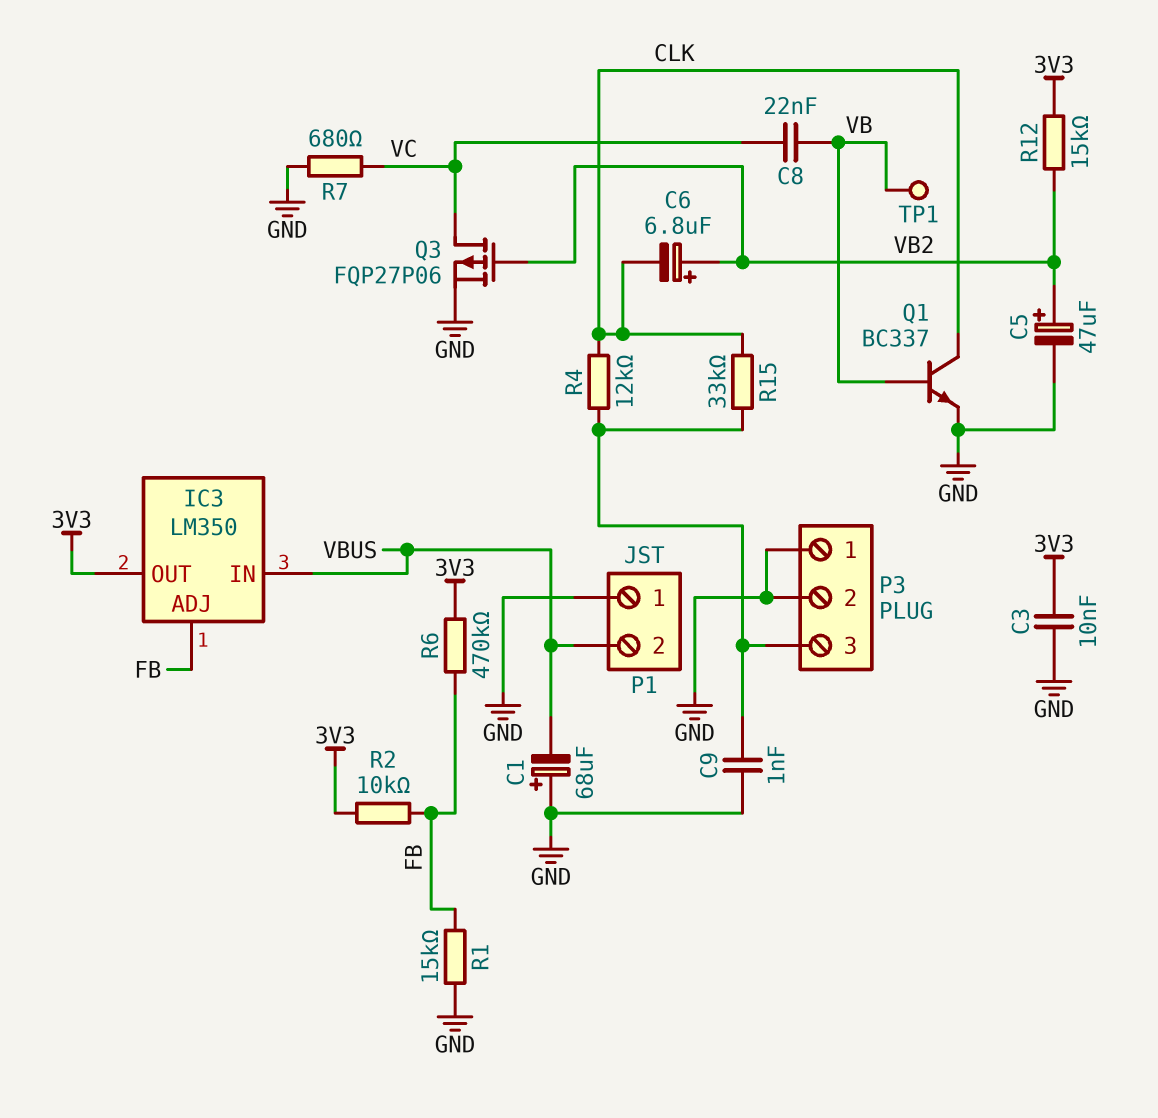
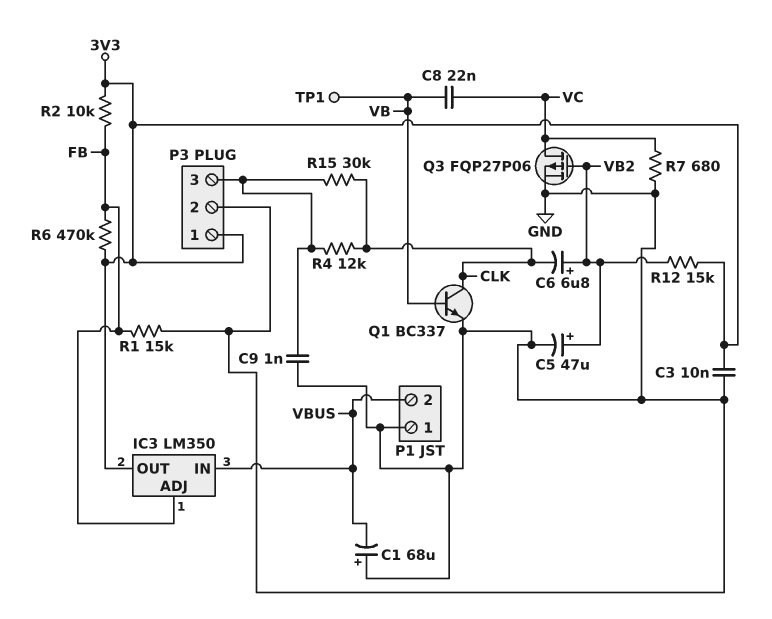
P3 pin 1: GND -> 3V3
R15: 33k (CLK, P3/3) -> 30k (CLK, P3/3)

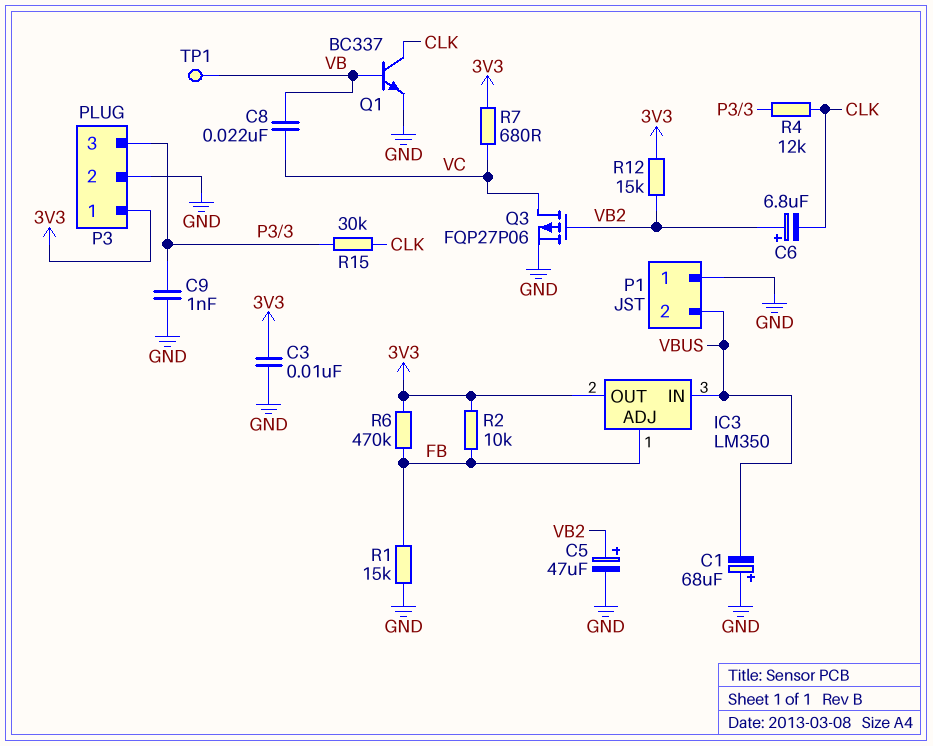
R7: 680 (GND, VC) -> 680 (3V3, VC)

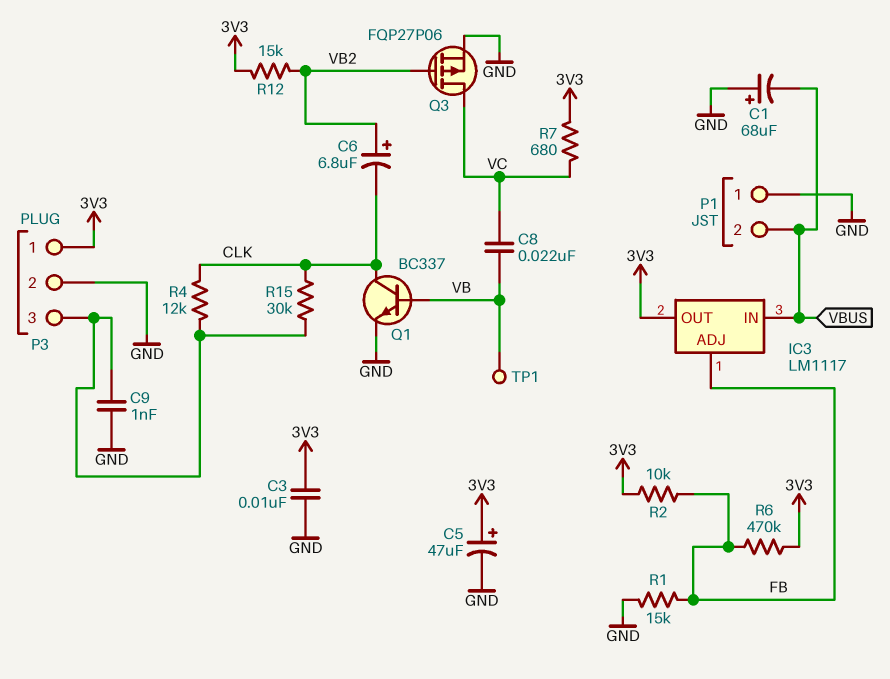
C5: 47uF (plus VB2, minus GND) -> 47uF (plus 3V3, minus GND)
IC3: LM350 -> LM1117

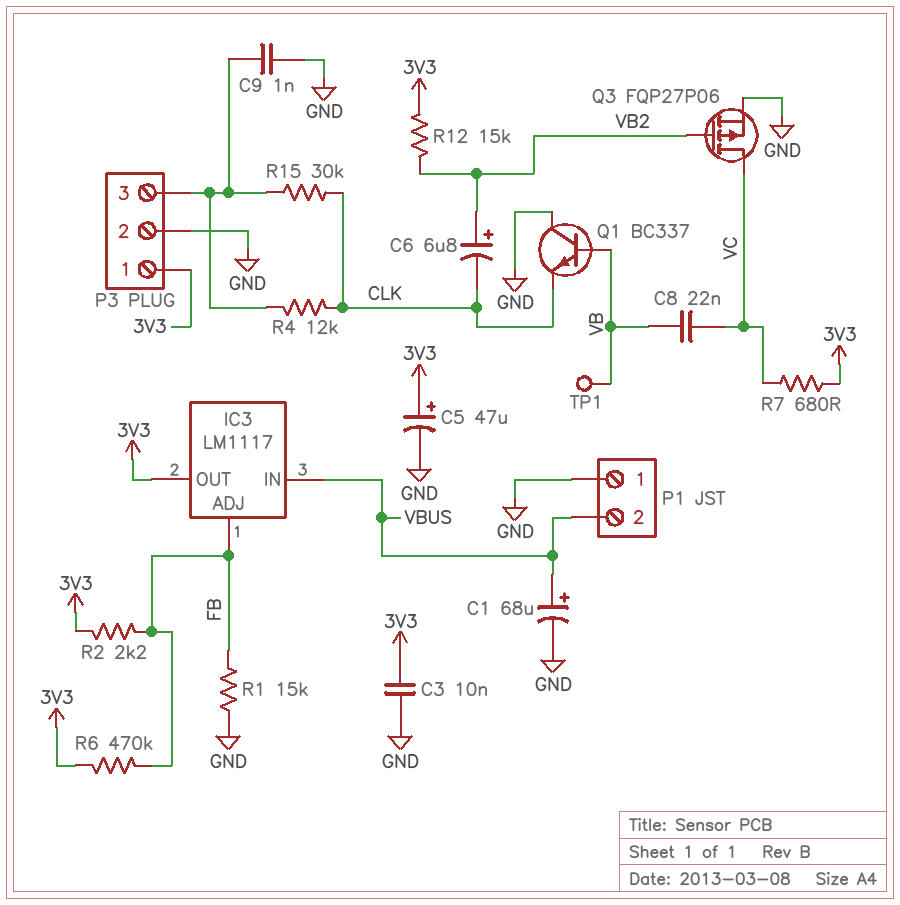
C1: 68uF (plus GND, minus VBUS) -> 68uF (plus VBUS, minus GND)
Q1: NPN BC337 (B VB, C CLK, E GND) -> NPN BC337 (B VB, C GND, E CLK)
R2: 10k (3V3, FB) -> 2.2k (3V3, FB)

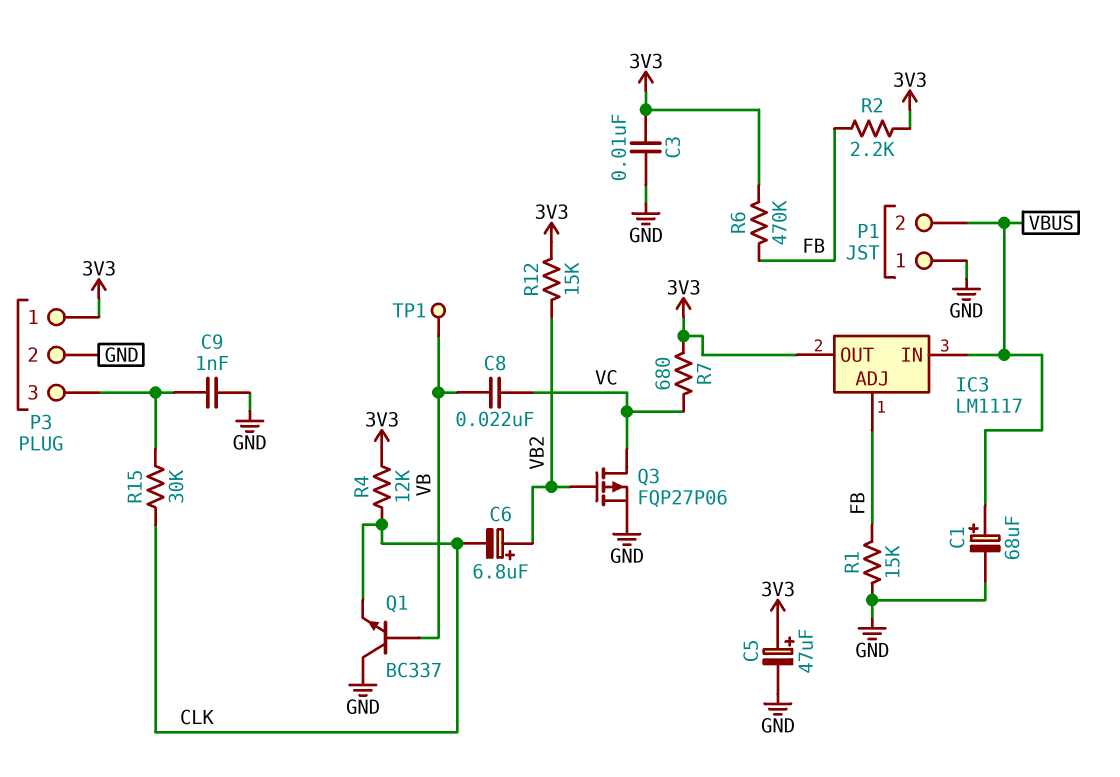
R4: 12k (CLK, P3/3) -> 12k (3V3, CLK)

